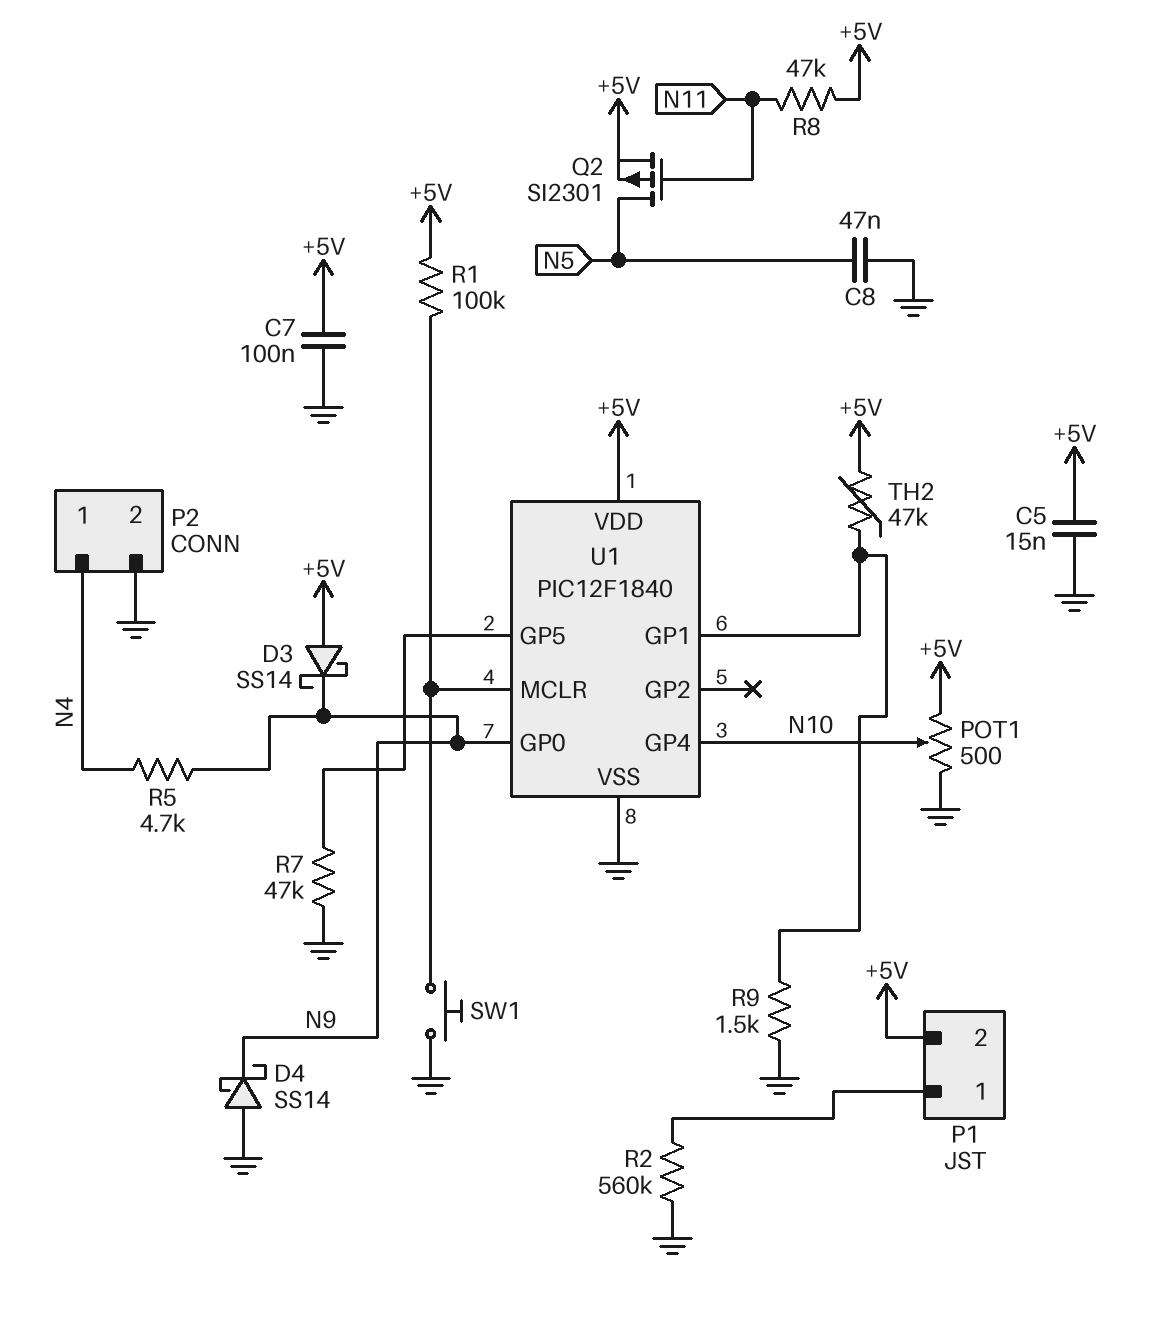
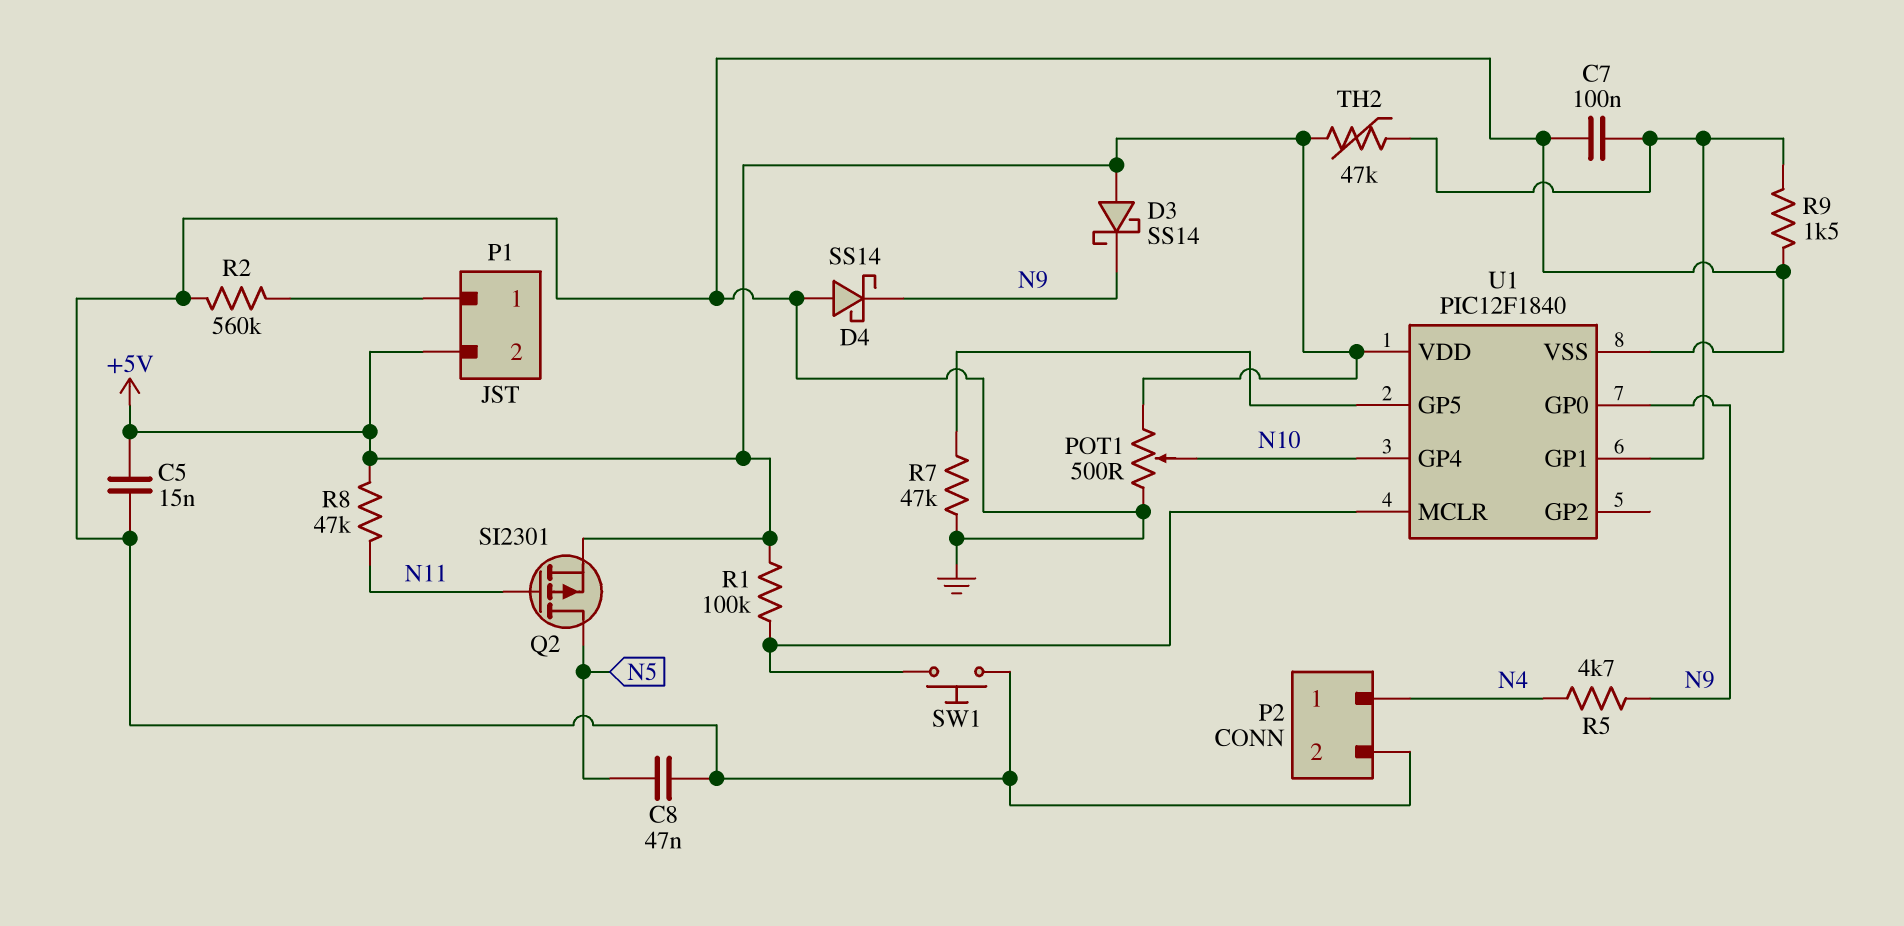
C7: 100nF (+5V, GND) -> 100nF (GND, U1/GP1)

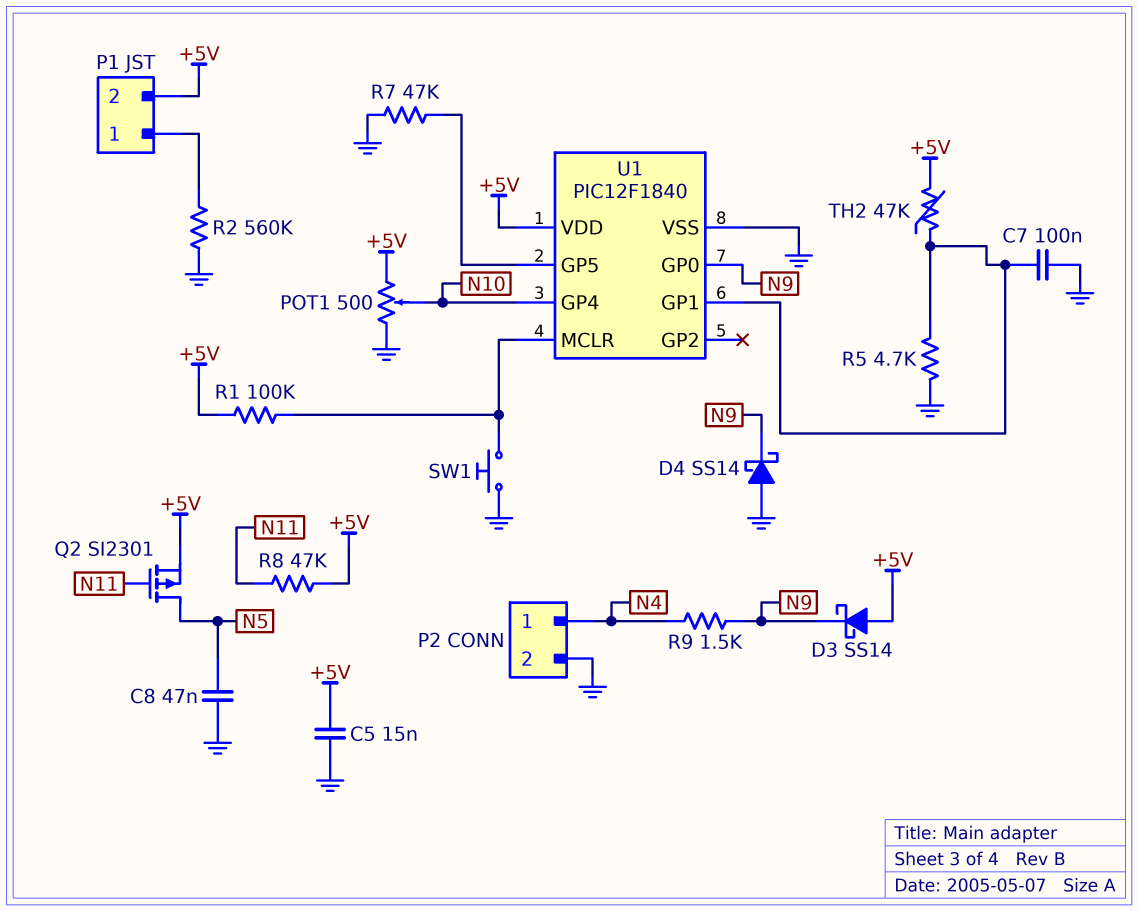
R5: 4.7k (N4, N9) -> 4.7k (GND, U1/GP1)
R9: 1.5k (GND, U1/GP1) -> 1.5k (N4, N9)

